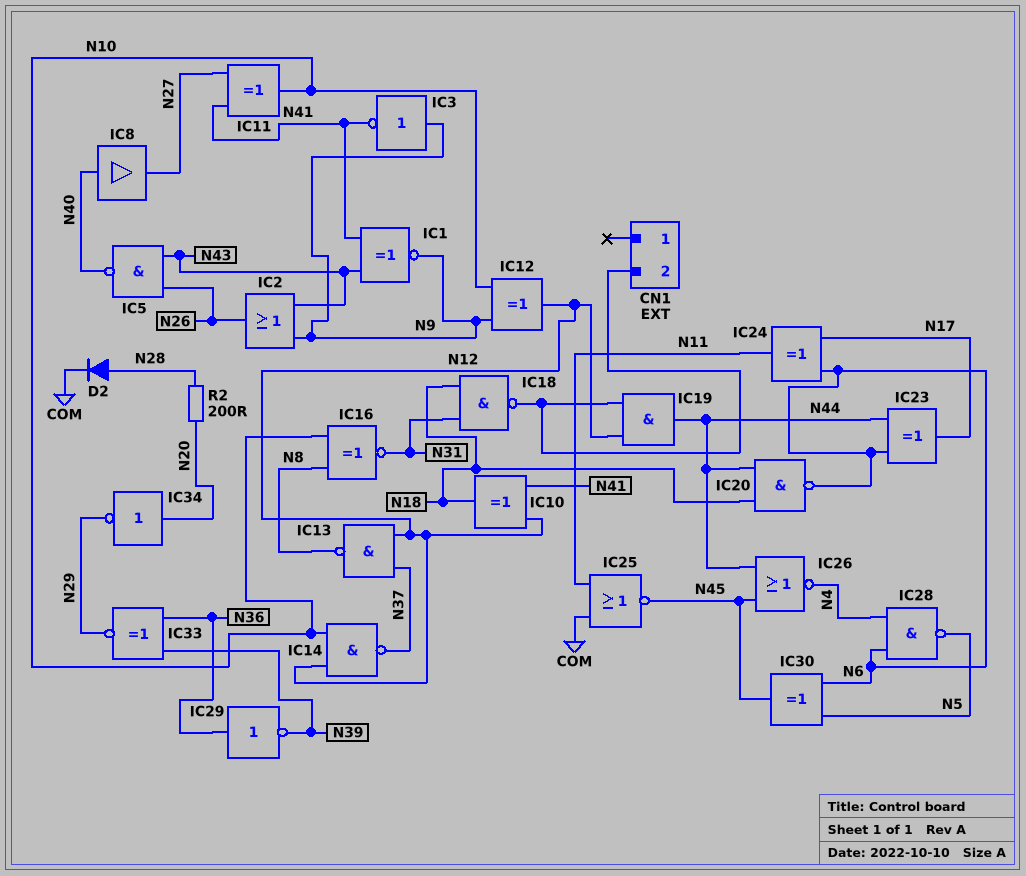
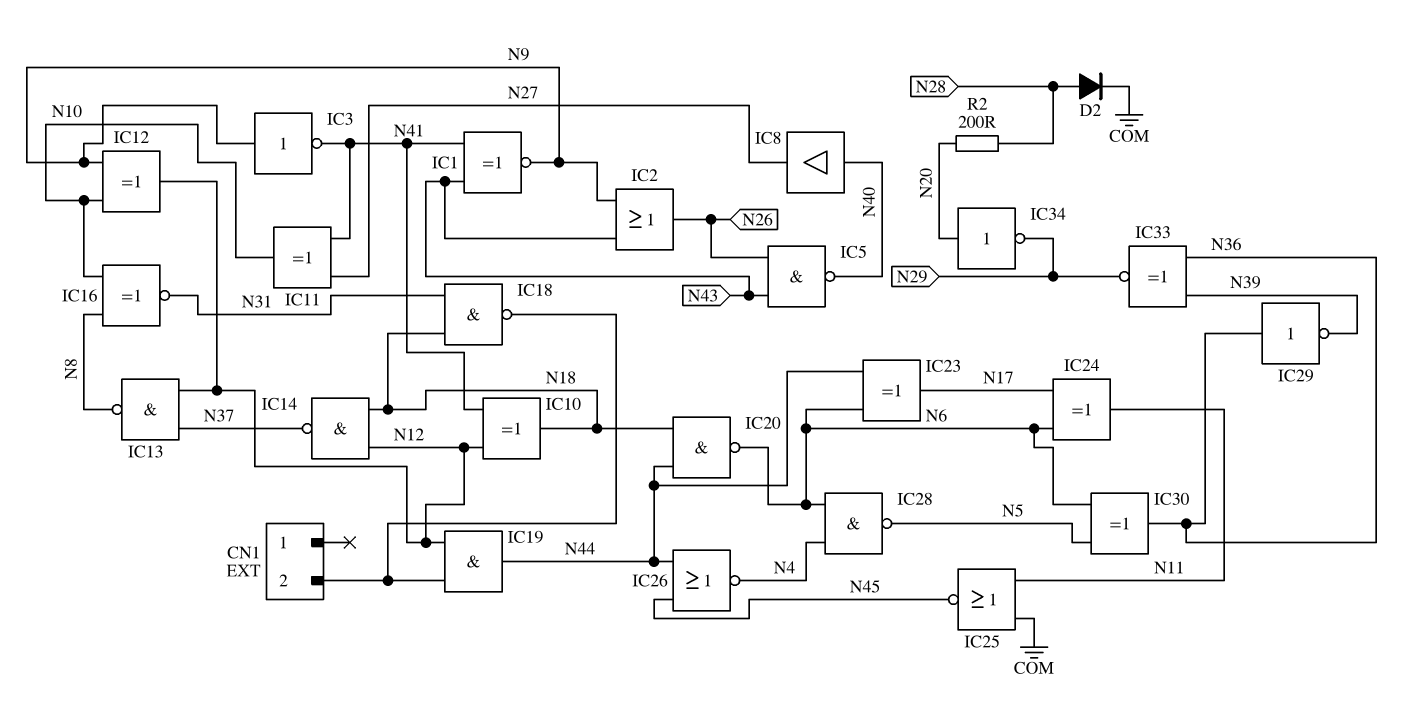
IC14: NAND (in N10, in N12, out N37) -> NAND (in N12, in N18, out N37)
IC30: XOR (in N5, in N6, out N45) -> XOR (in N5, in N6, out N36)

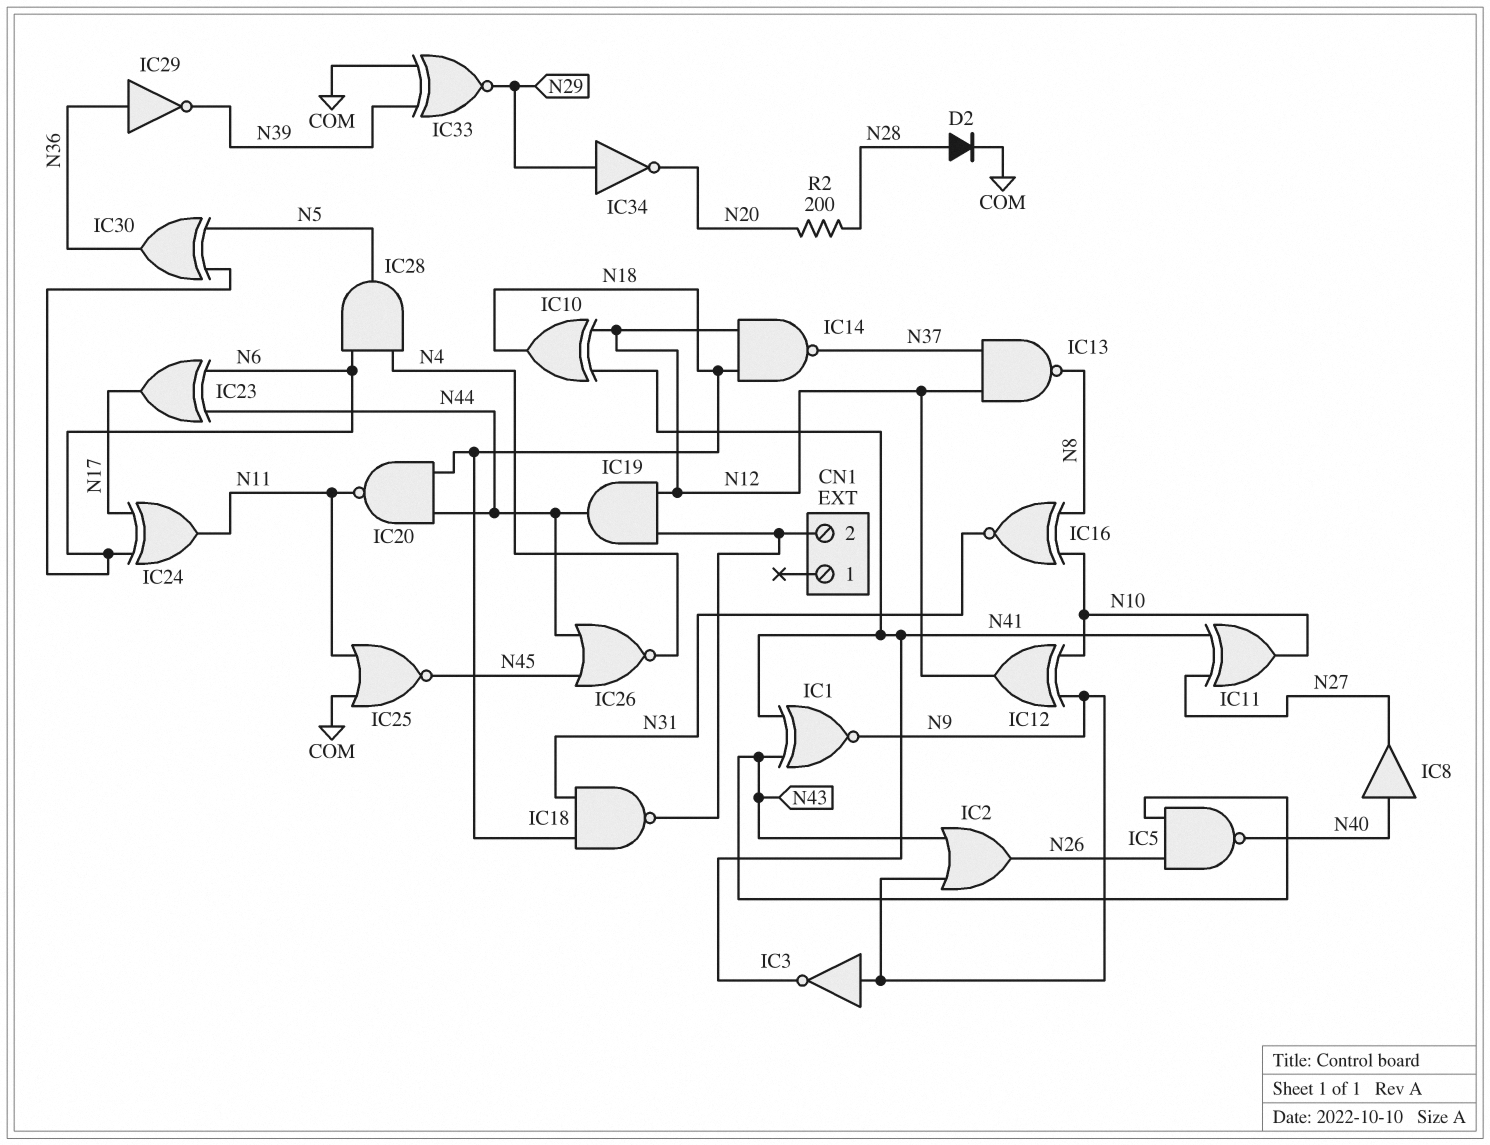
IC20: NAND (in N18, in N44, out N6) -> NAND (in N18, in N44, out N11)
IC28: NAND (in N4, in N6, out N5) -> AND (in N4, in N6, out N5)
IC33: XNOR (in N36, in N39, out N29) -> XNOR (in COM, in N39, out N29)
IC34: NOT (in N20, out N29) -> NOT (in N29, out N20)

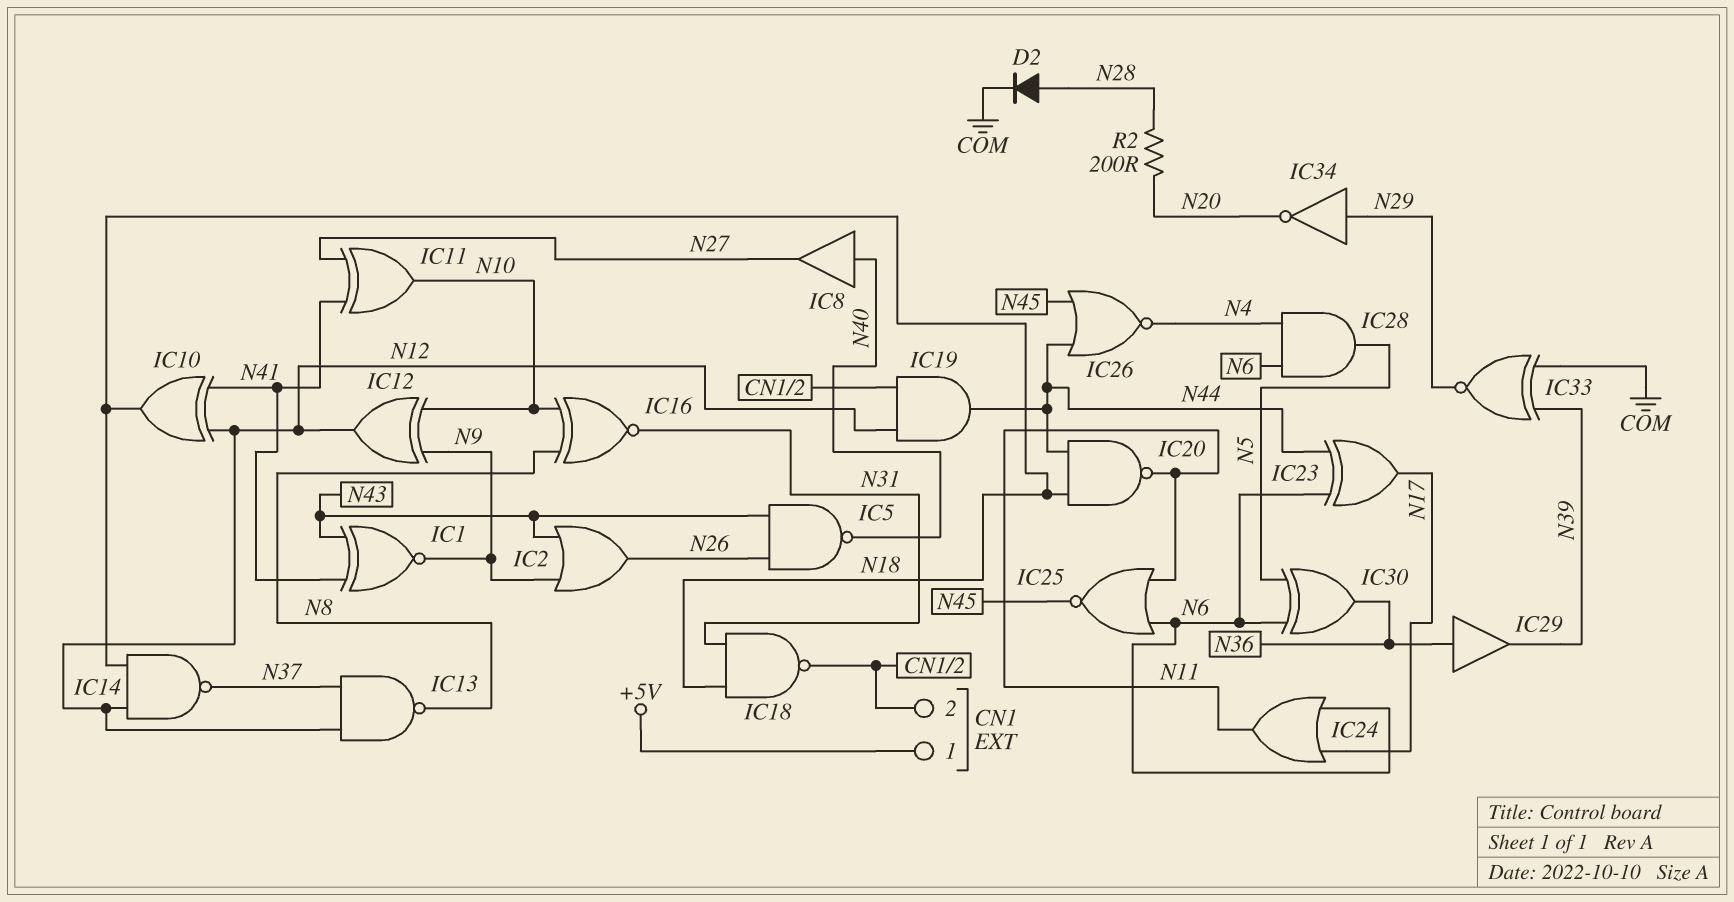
CN1 pin 1: none -> +5V
IC3: NOT (in N9, out N41) -> none
IC24: XOR (in N6, in N17, out N11) -> OR (in N6, in N17, out N11)
IC25: NOR (in COM, in N11, out N45) -> NOR (in N6, in N11, out N45)
IC29: NOT (in N36, out N39) -> buffer (in N36, out N39)

